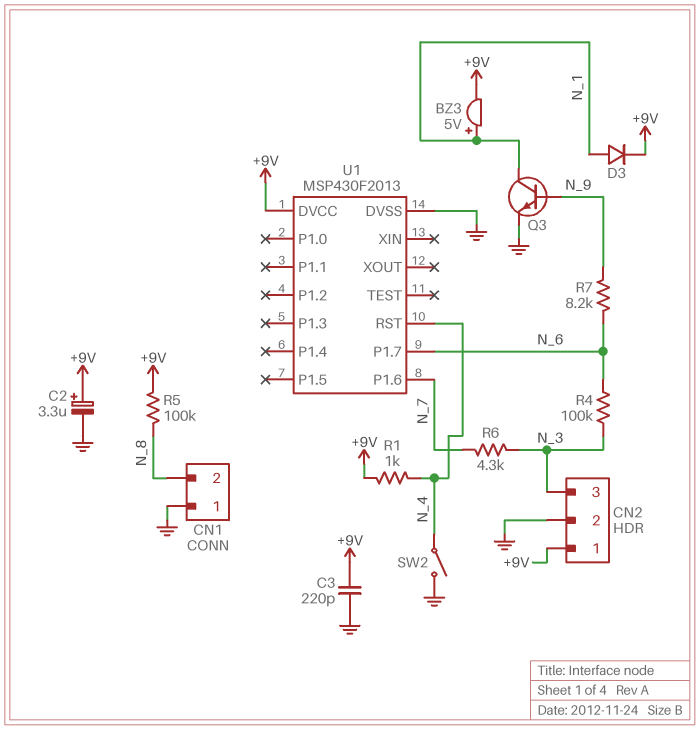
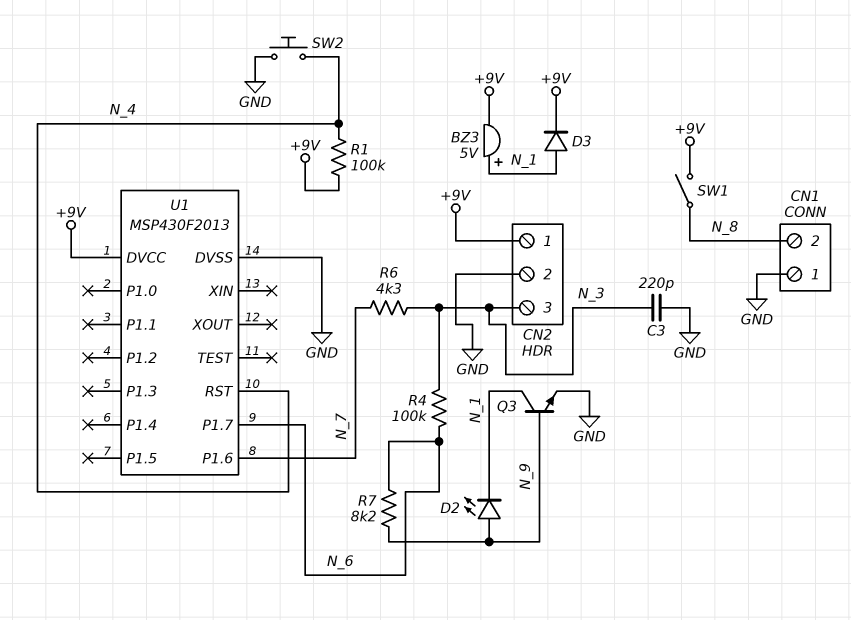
C2: 3.3uF (plus +9V, minus GND) -> none
C3: 220pF (+9V, GND) -> 220pF (GND, N_3)
D2: none -> LED (A N_9, K N_1)
R1: 1k (+9V, N_4) -> 100k (+9V, N_4)
R5: 100k (+9V, N_8) -> none
SW1: none -> switch (+9V, N_8)
SW2: switch (GND, N_4) -> button (GND, N_4)

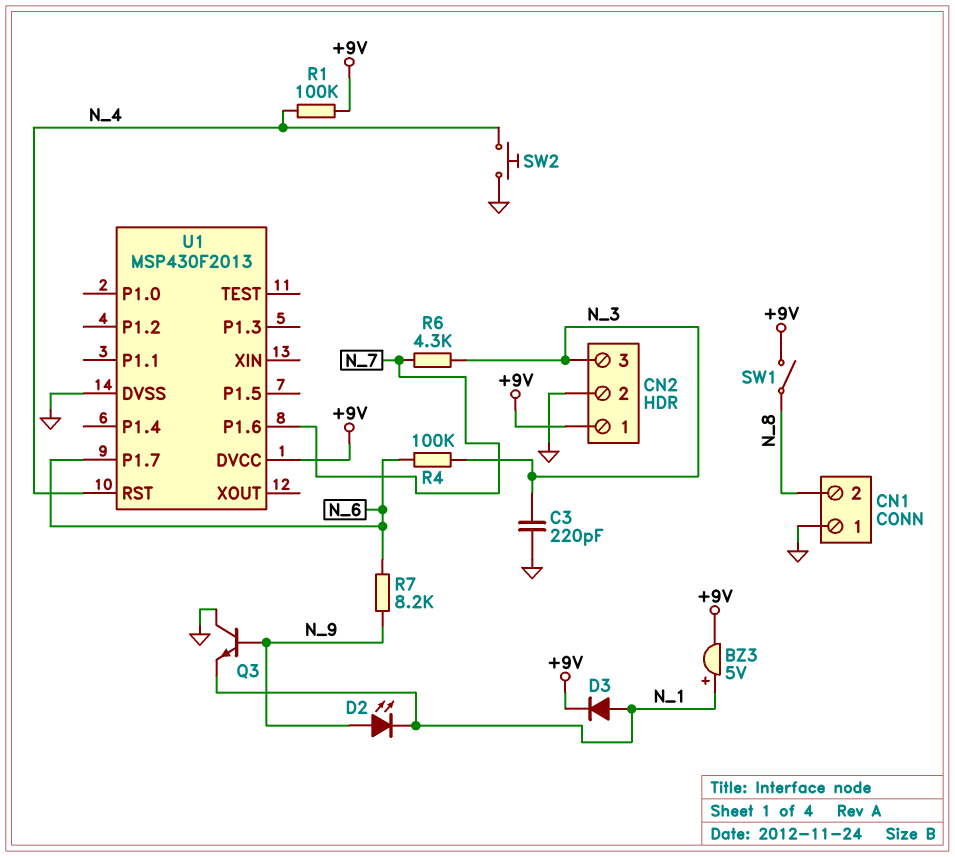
Q3: NPN (B N_9, C N_1, E GND) -> NPN (B N_9, C GND, E N_1)

